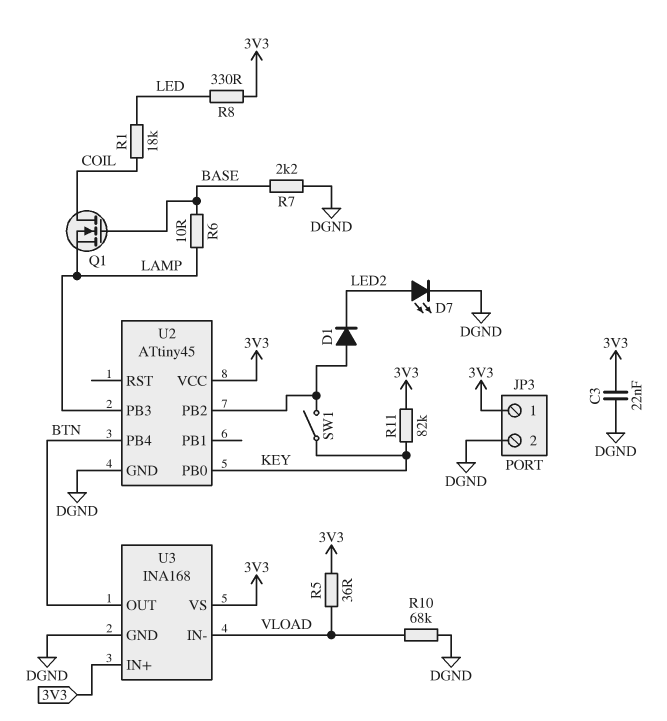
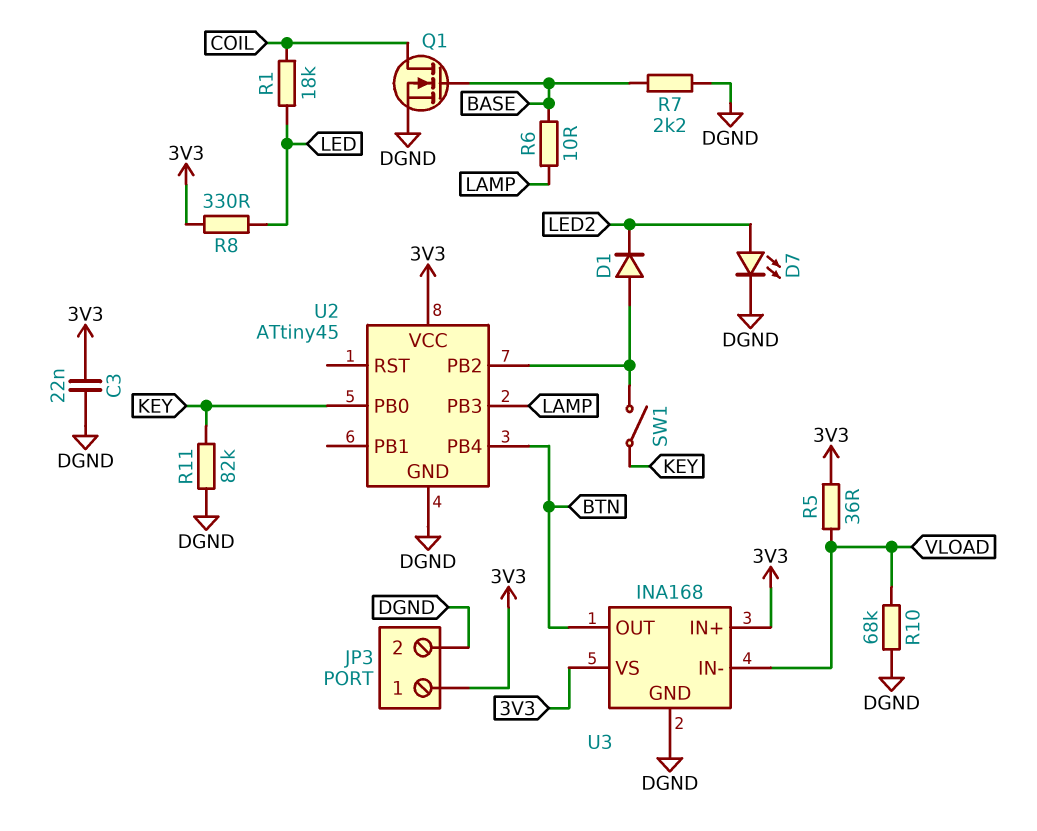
Q1: NMOS (G BASE, D COIL, S LAMP) -> NMOS (G BASE, D COIL, S DGND)
R11: 82k (3V3, KEY) -> 82k (DGND, KEY)

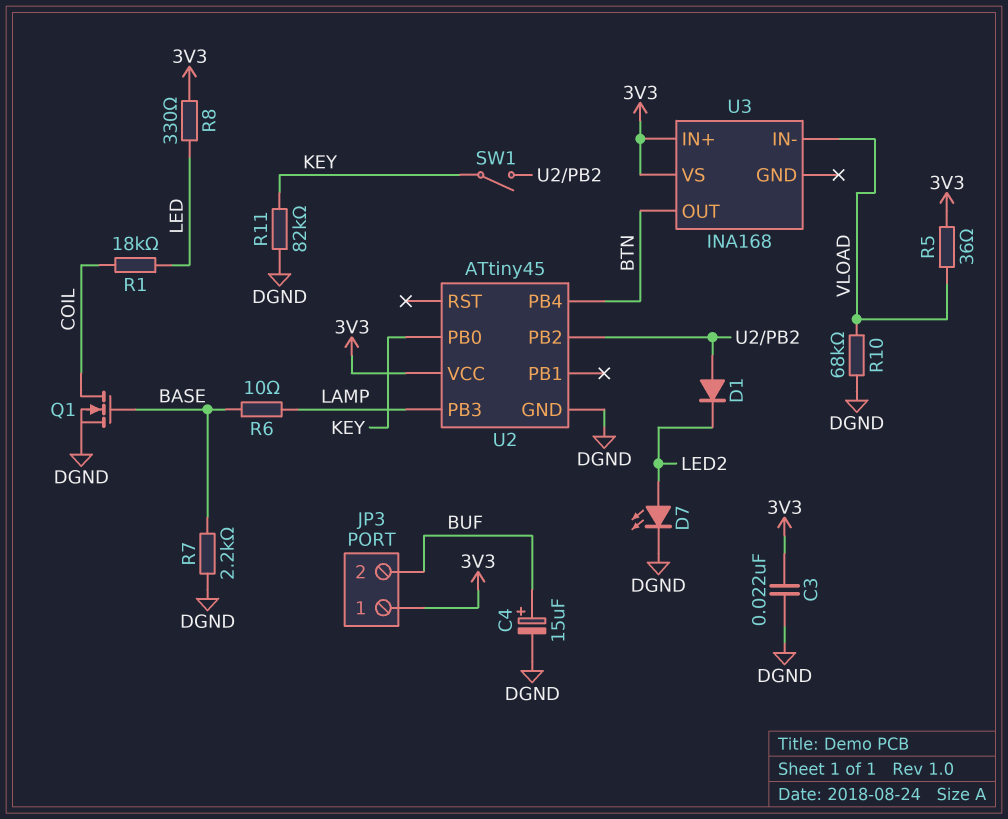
C4: none -> 15uF (plus BUF, minus DGND)
JP3 pin 2: DGND -> BUF
U3 pin GND: DGND -> none

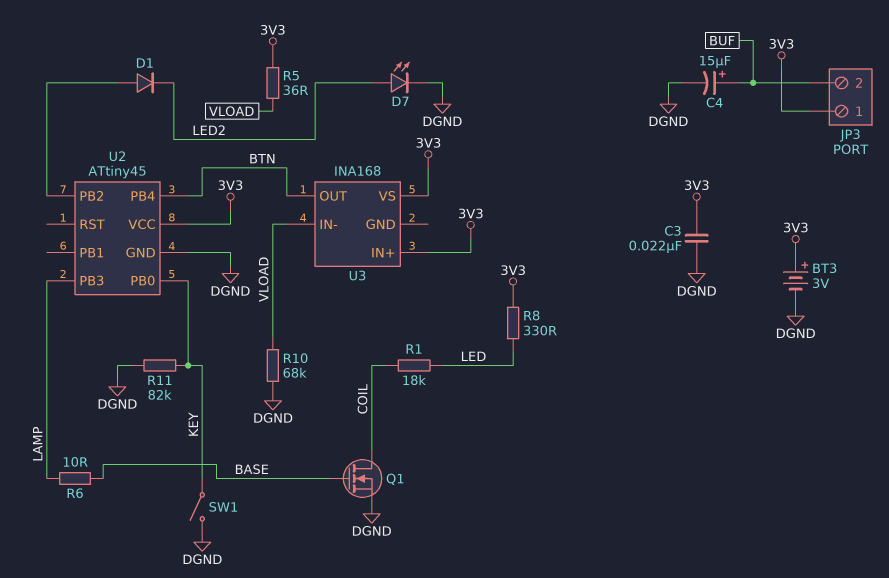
BT3: none -> 3V (plus 3V3, minus DGND)
R7: 2.2k (BASE, DGND) -> none
SW1: switch (KEY, U2/PB2) -> switch (DGND, KEY)

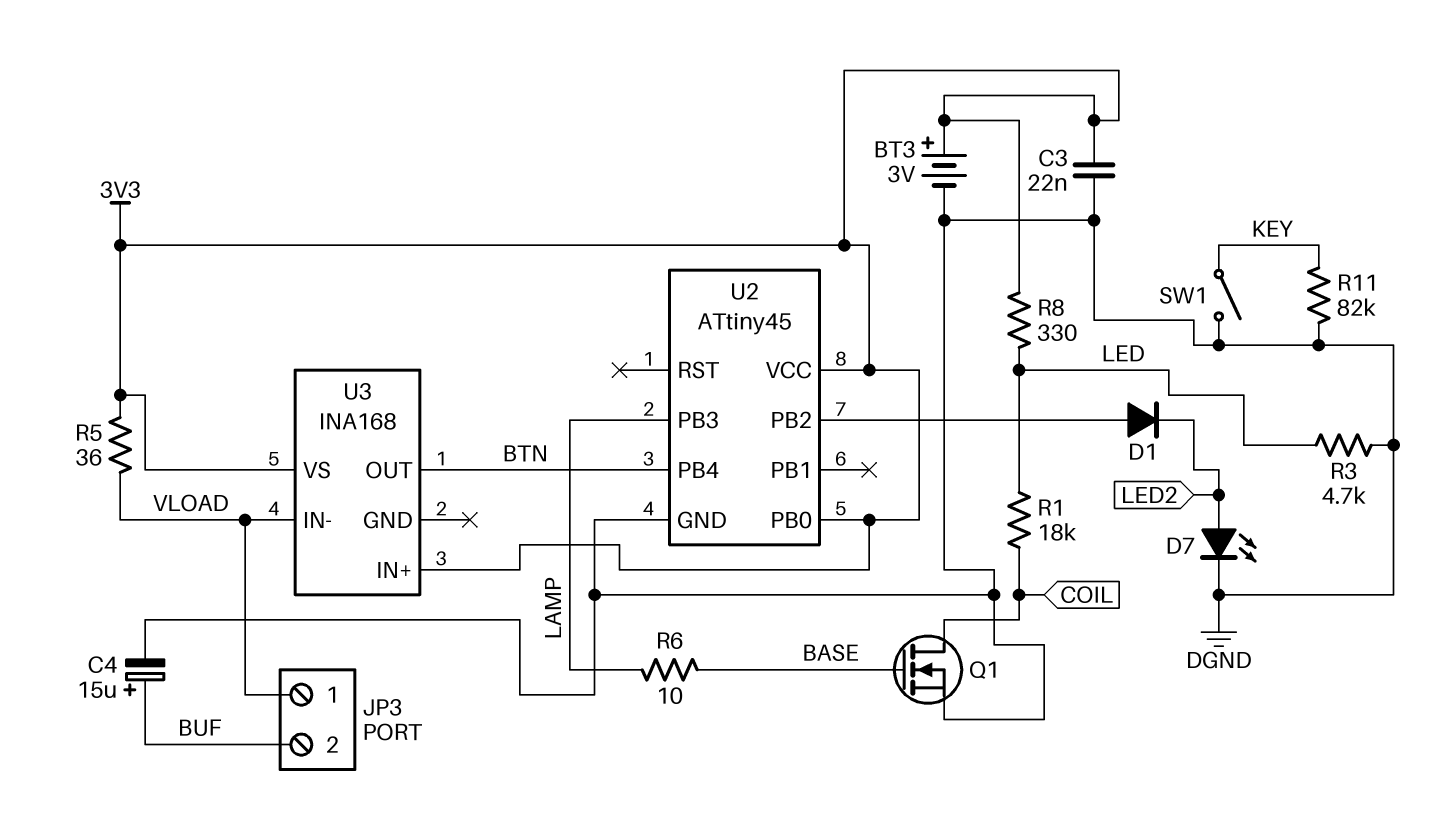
JP3 pin 1: 3V3 -> VLOAD
R3: none -> 4.7k (DGND, LED)
R10: 68k (DGND, VLOAD) -> none
U2 pin PB0: KEY -> 3V3

